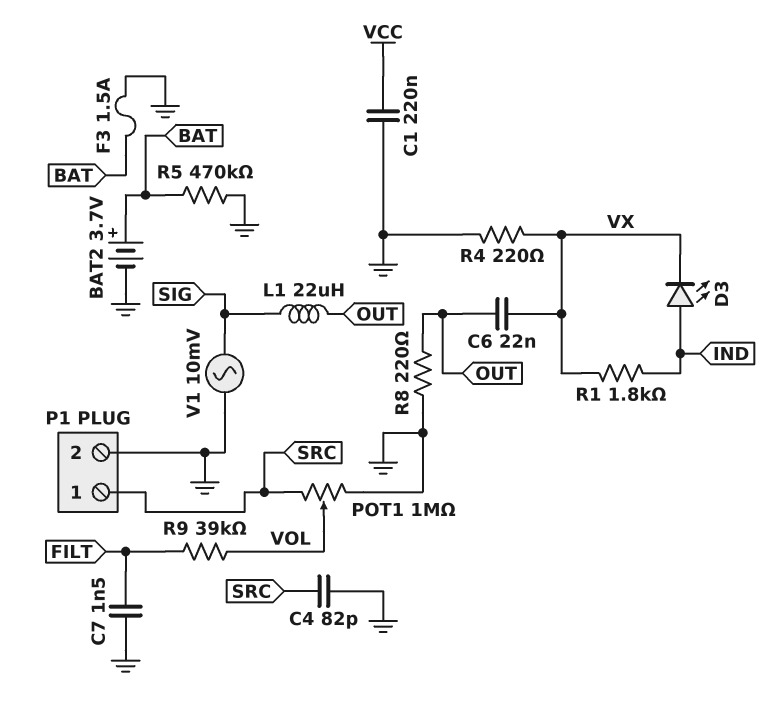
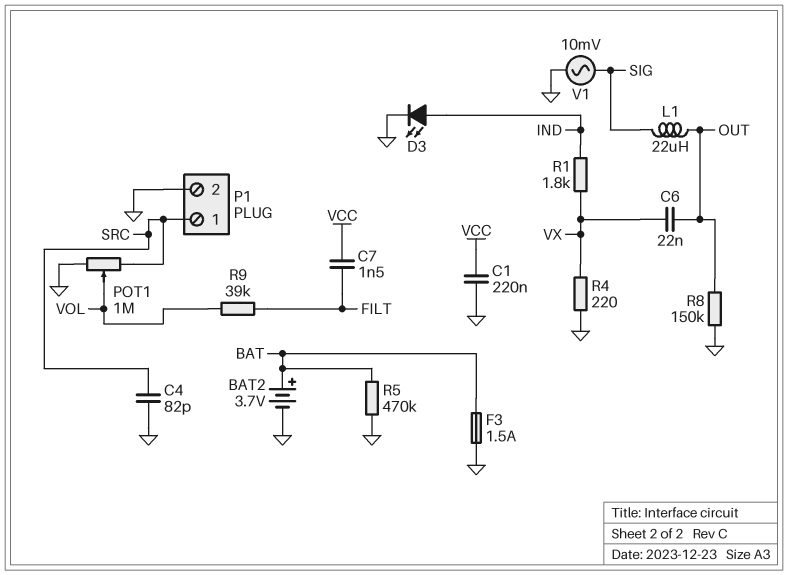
C7: 1.5nF (FILT, GND) -> 1.5nF (FILT, VCC)
D3: LED (A IND, K VX) -> LED (A IND, K GND)
R8: 220 (GND, OUT) -> 150k (GND, OUT)

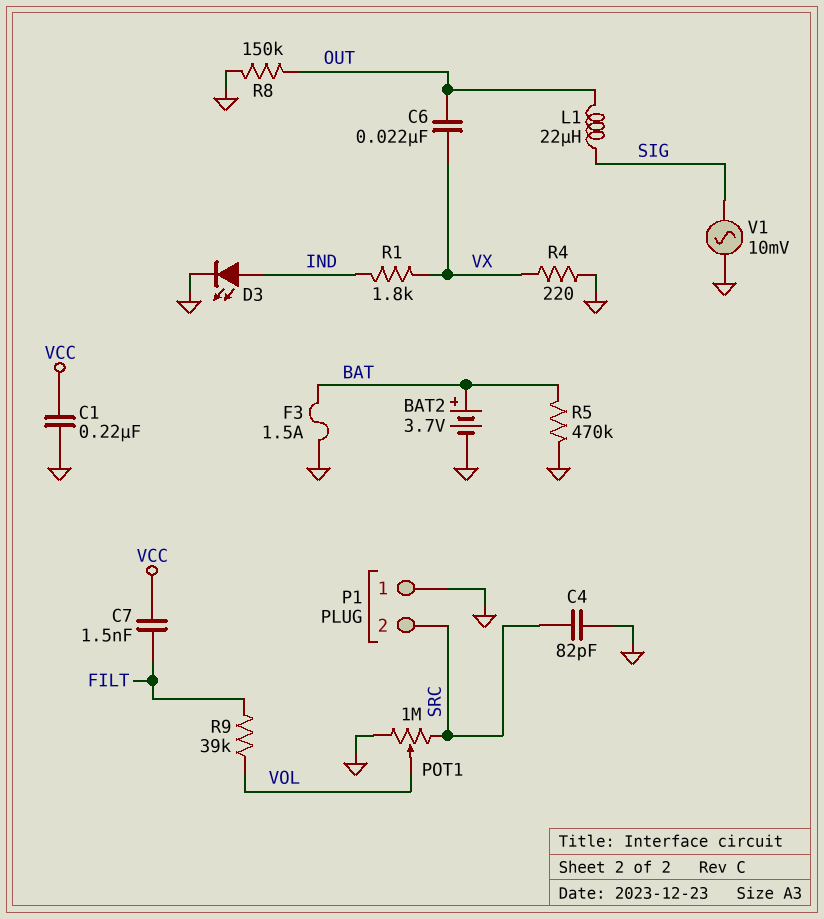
P1 pin 1: SRC -> GND
P1 pin 2: GND -> SRC

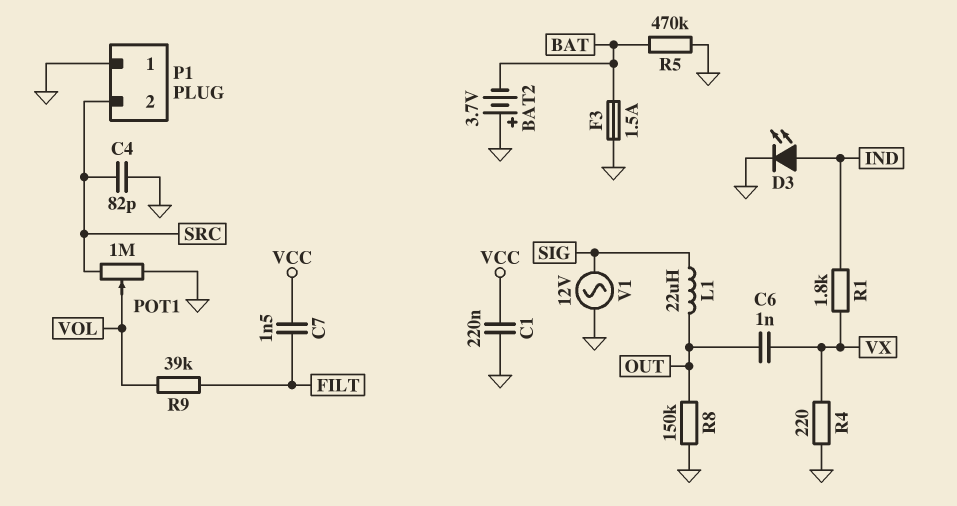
BAT2: 3.7V (plus BAT, minus GND) -> 3.7V (plus GND, minus BAT)
C6: 22nF (OUT, VX) -> 1nF (OUT, VX)
V1: AC 10mV (GND, SIG) -> AC 12V (GND, SIG)

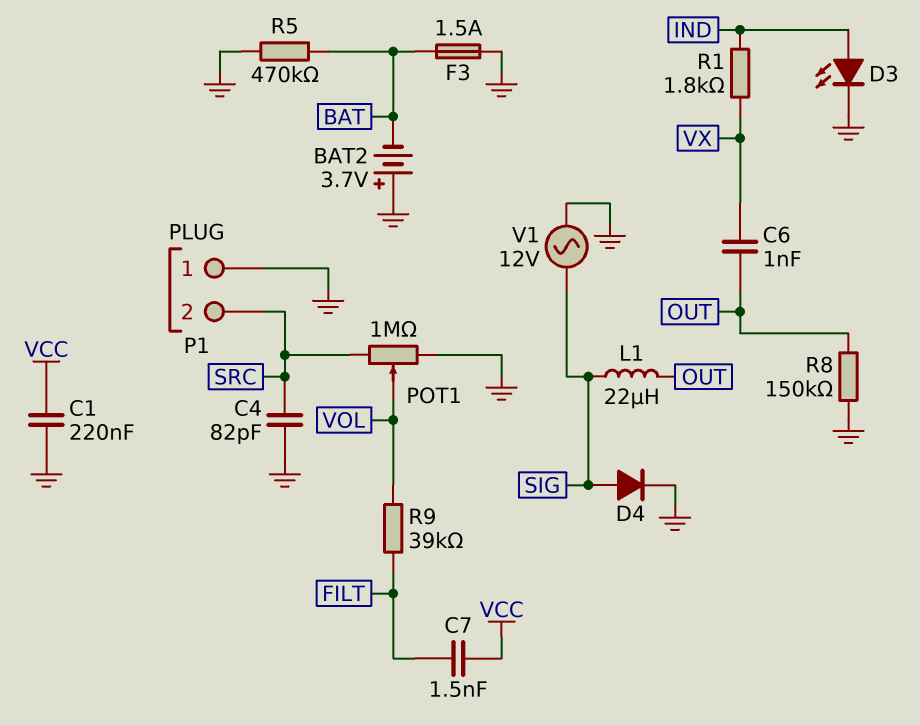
D4: none -> diode (A SIG, K GND)
R4: 220 (GND, VX) -> none

